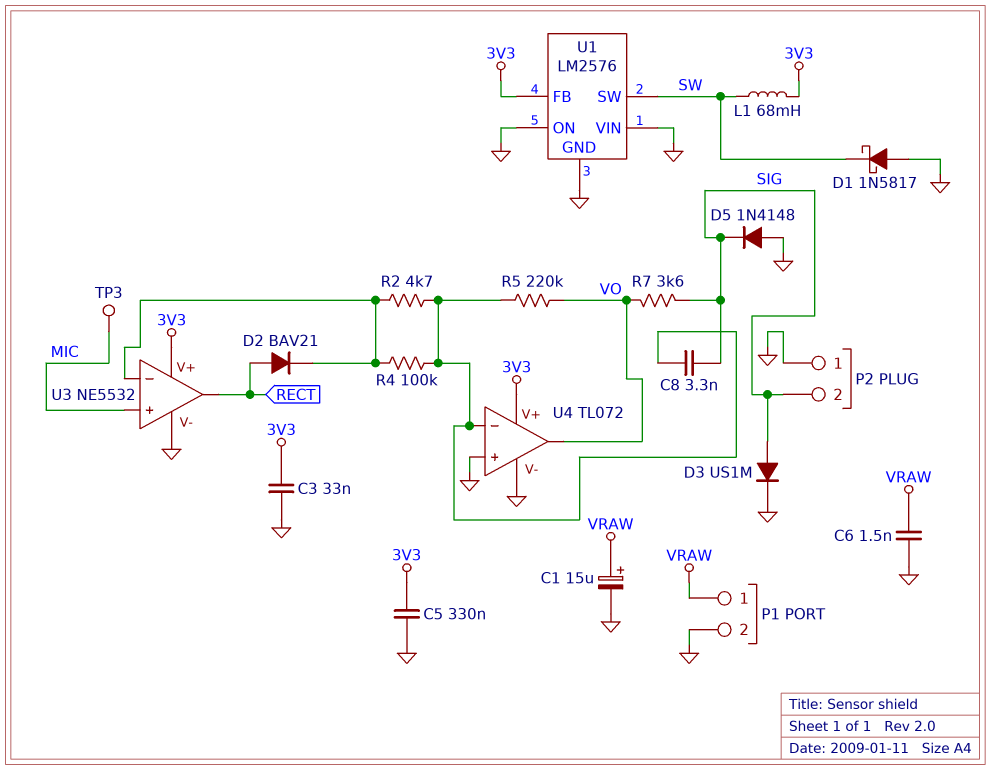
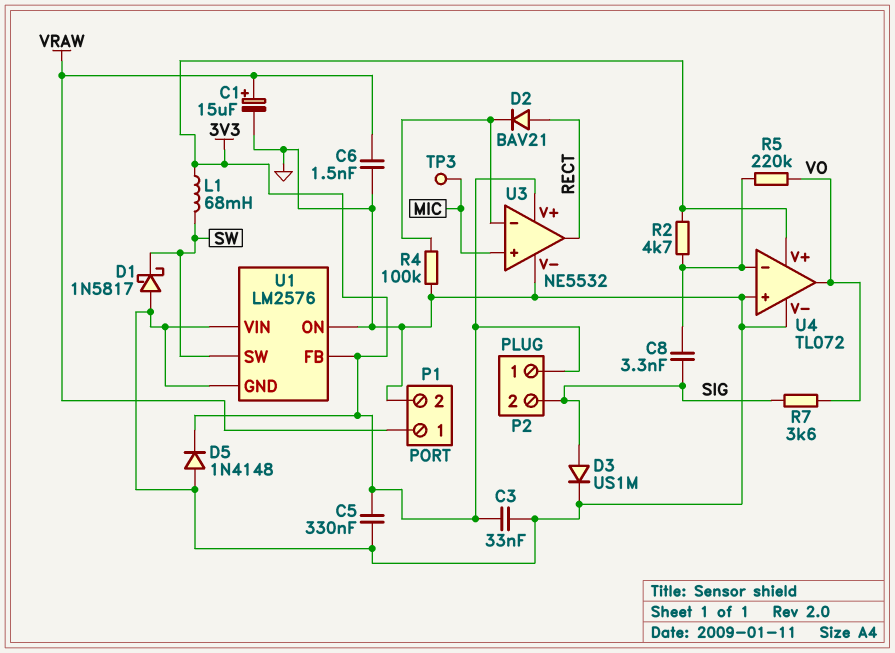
D5: diode 1N4148 (A GND, K SIG) -> diode 1N4148 (A GND, K 3V3)
P2 pin 1: GND -> 3V3
R2: 4.7k (U3/in-, U4/in-) -> 4.7k (3V3, U4/in-)
R4: 100k (U3/in-, U4/in-) -> 100k (GND, U3/in-)

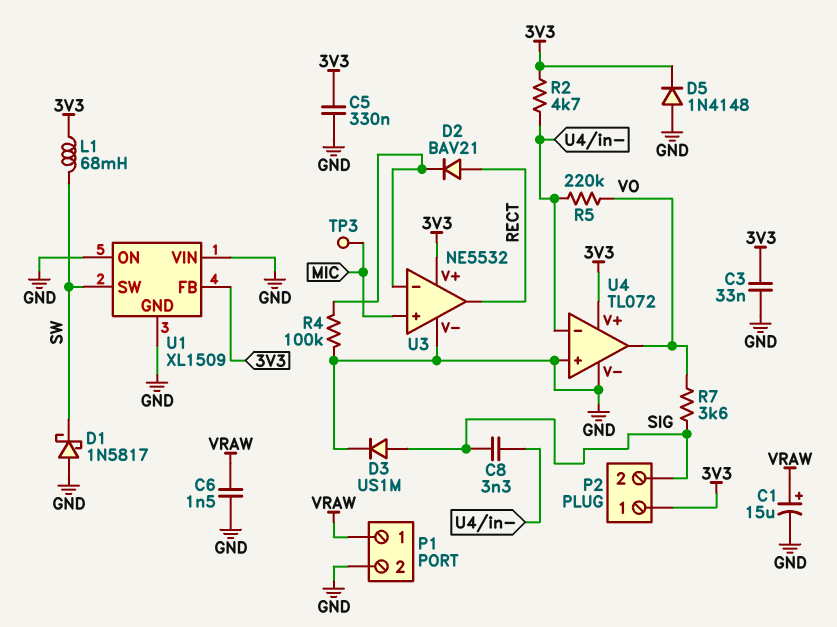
U1: LM2576 -> XL1509

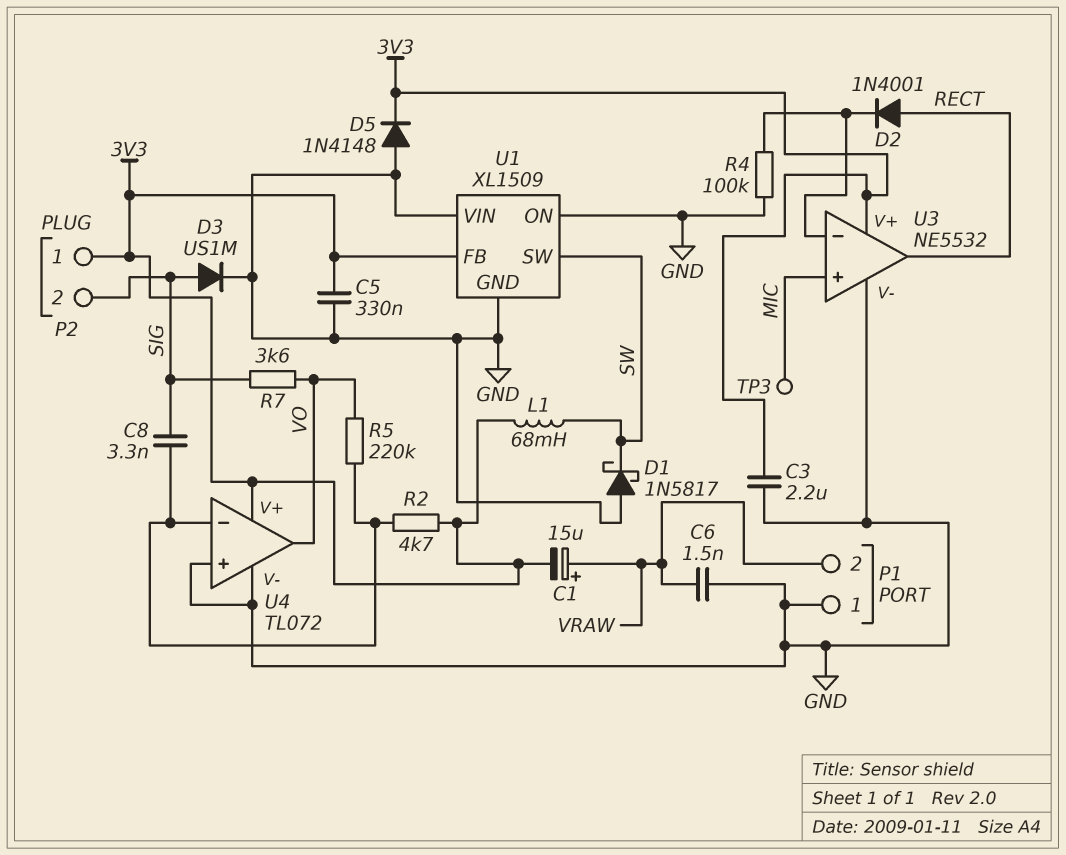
C1: 15uF (plus VRAW, minus GND) -> 15uF (plus VRAW, minus 3V3)
C3: 33nF (3V3, GND) -> 2.2uF (3V3, GND)
D2: diode BAV21 (A RECT, K U3/in-) -> diode 1N4001 (A RECT, K U3/in-)
P1 pin 1: VRAW -> GND
P1 pin 2: GND -> VRAW

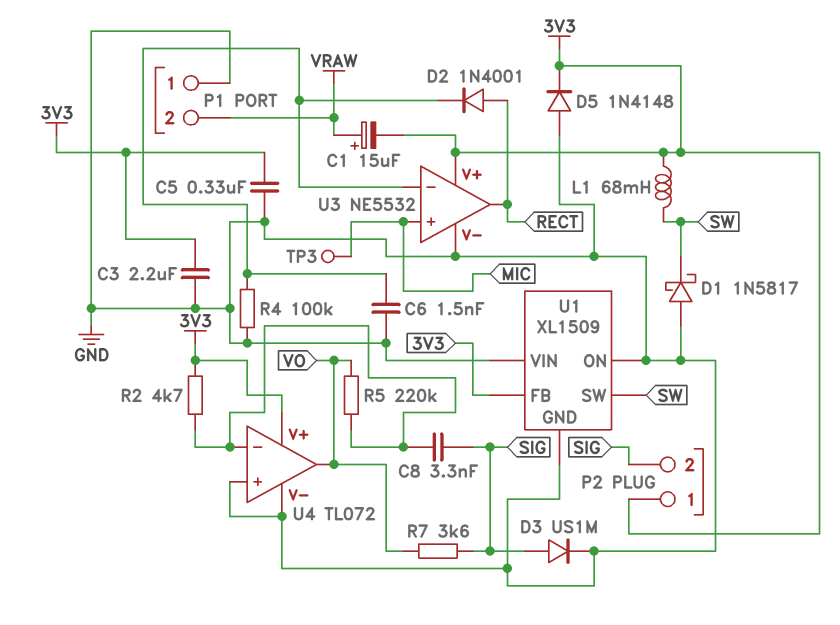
C6: 1.5nF (GND, VRAW) -> 1.5nF (GND, U3/in-)

